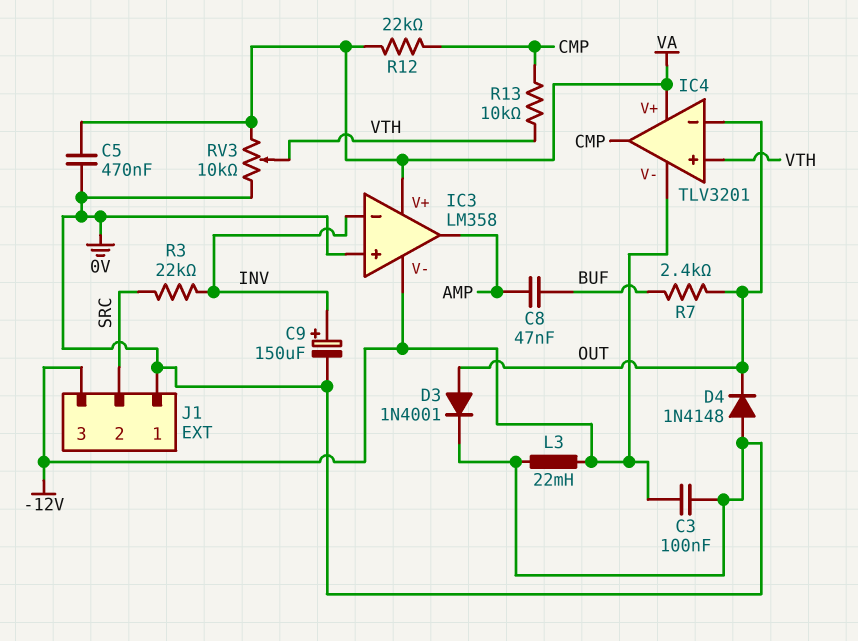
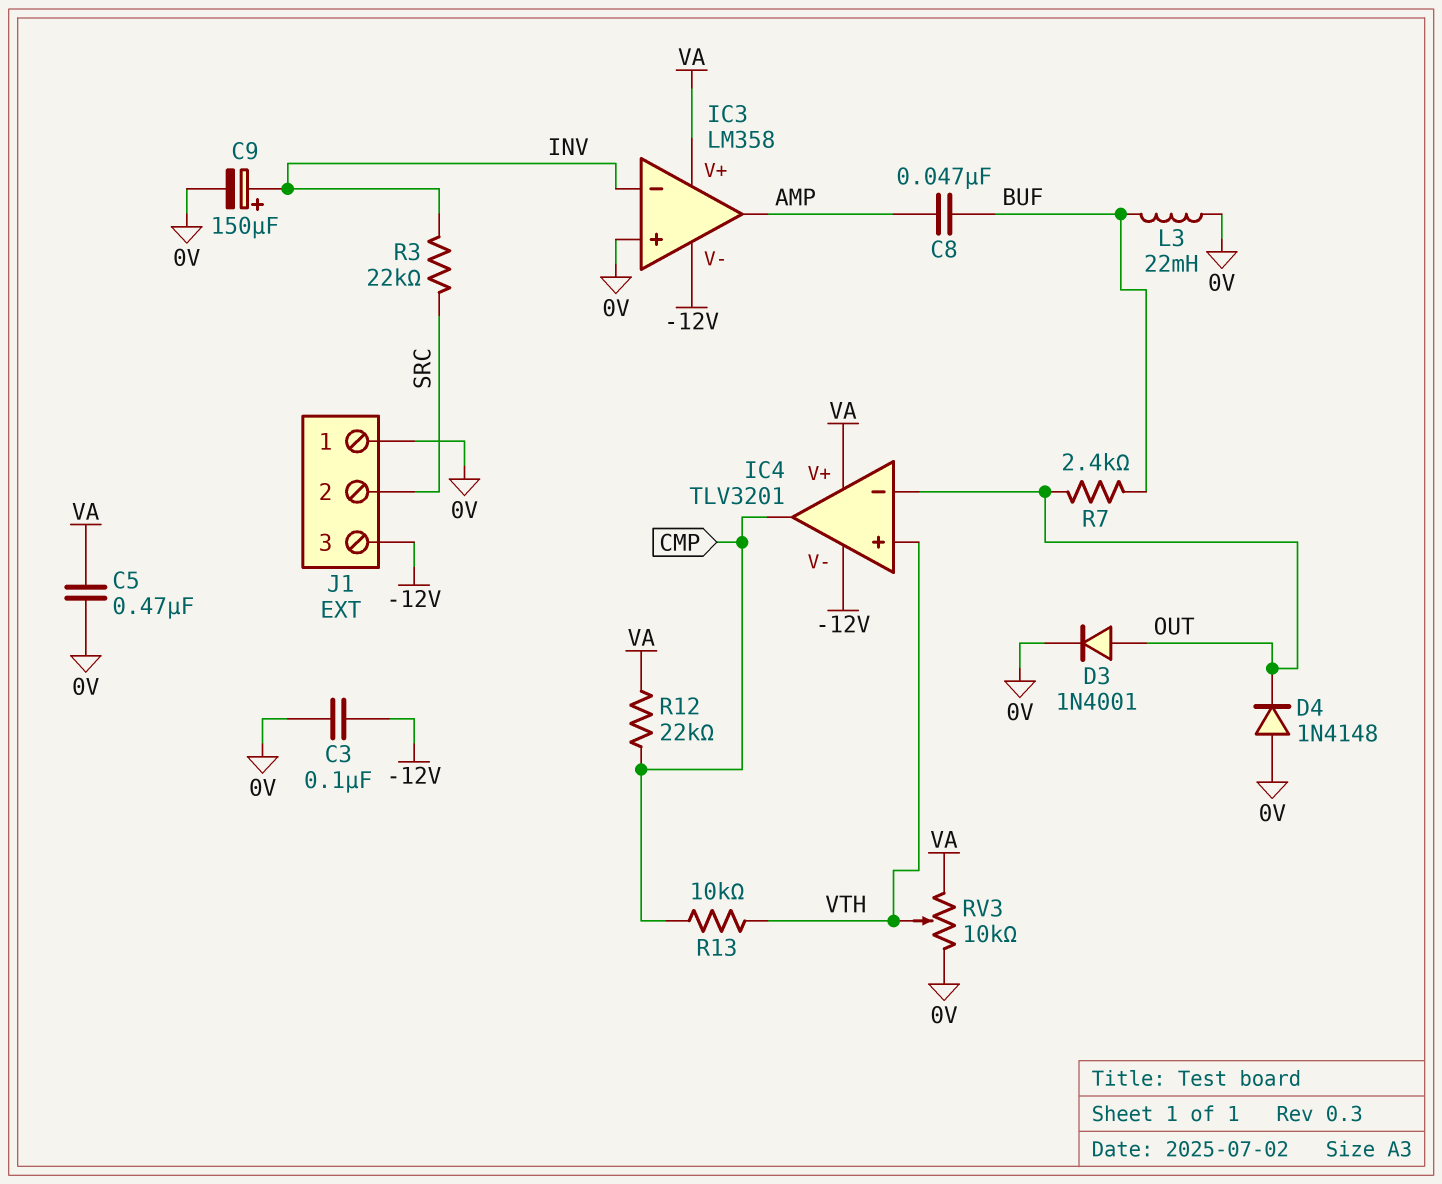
L3: 22mH (-12V, 0V) -> 22mH (0V, BUF)

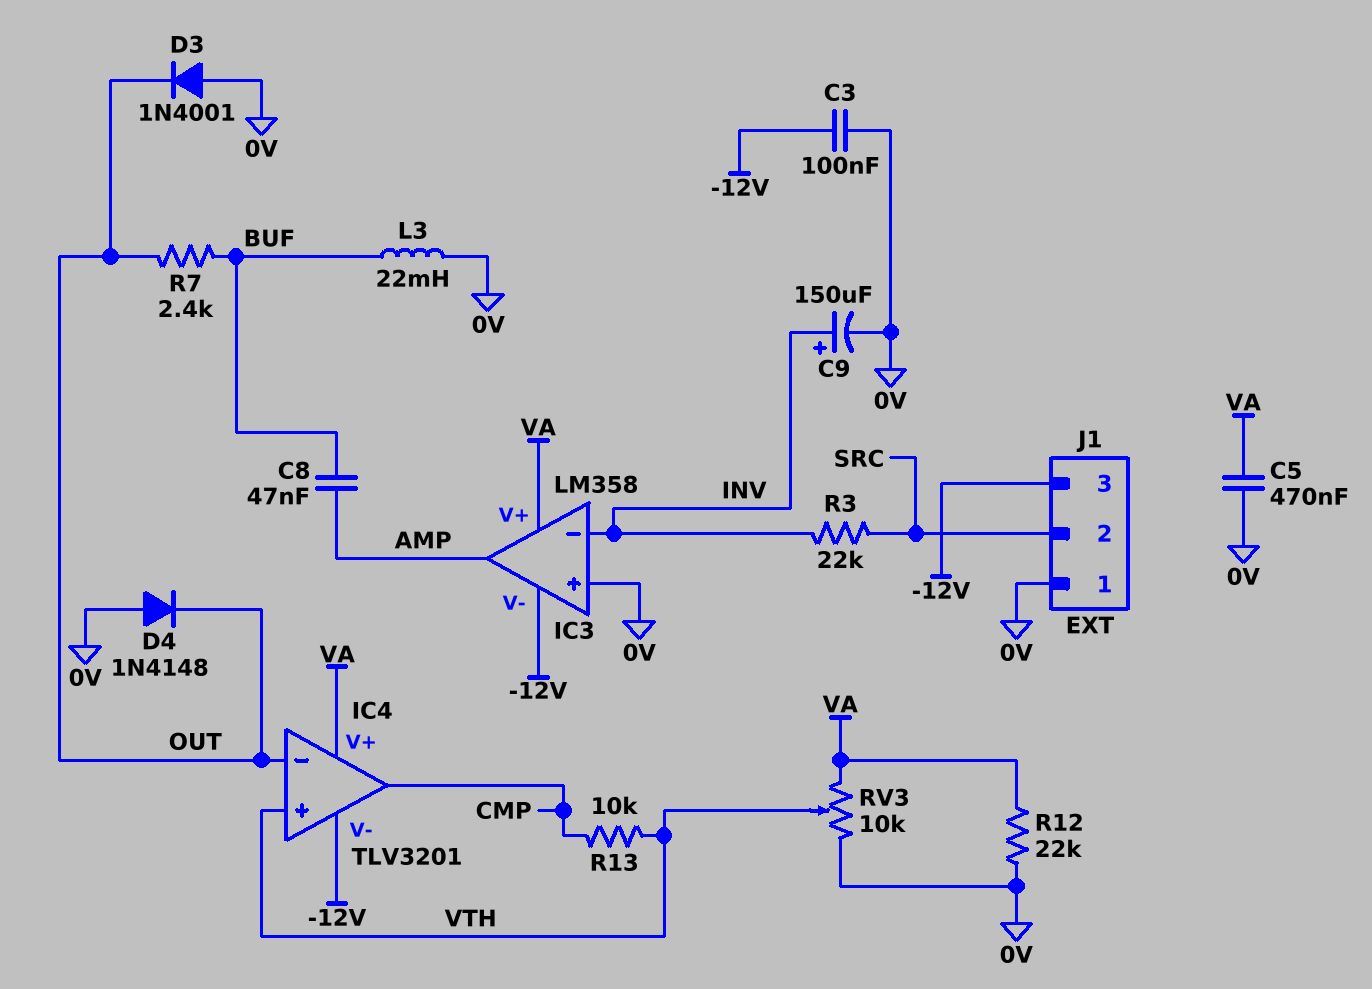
D3: diode 1N4001 (A OUT, K 0V) -> diode 1N4001 (A 0V, K OUT)
R12: 22k (CMP, VA) -> 22k (0V, VA)

